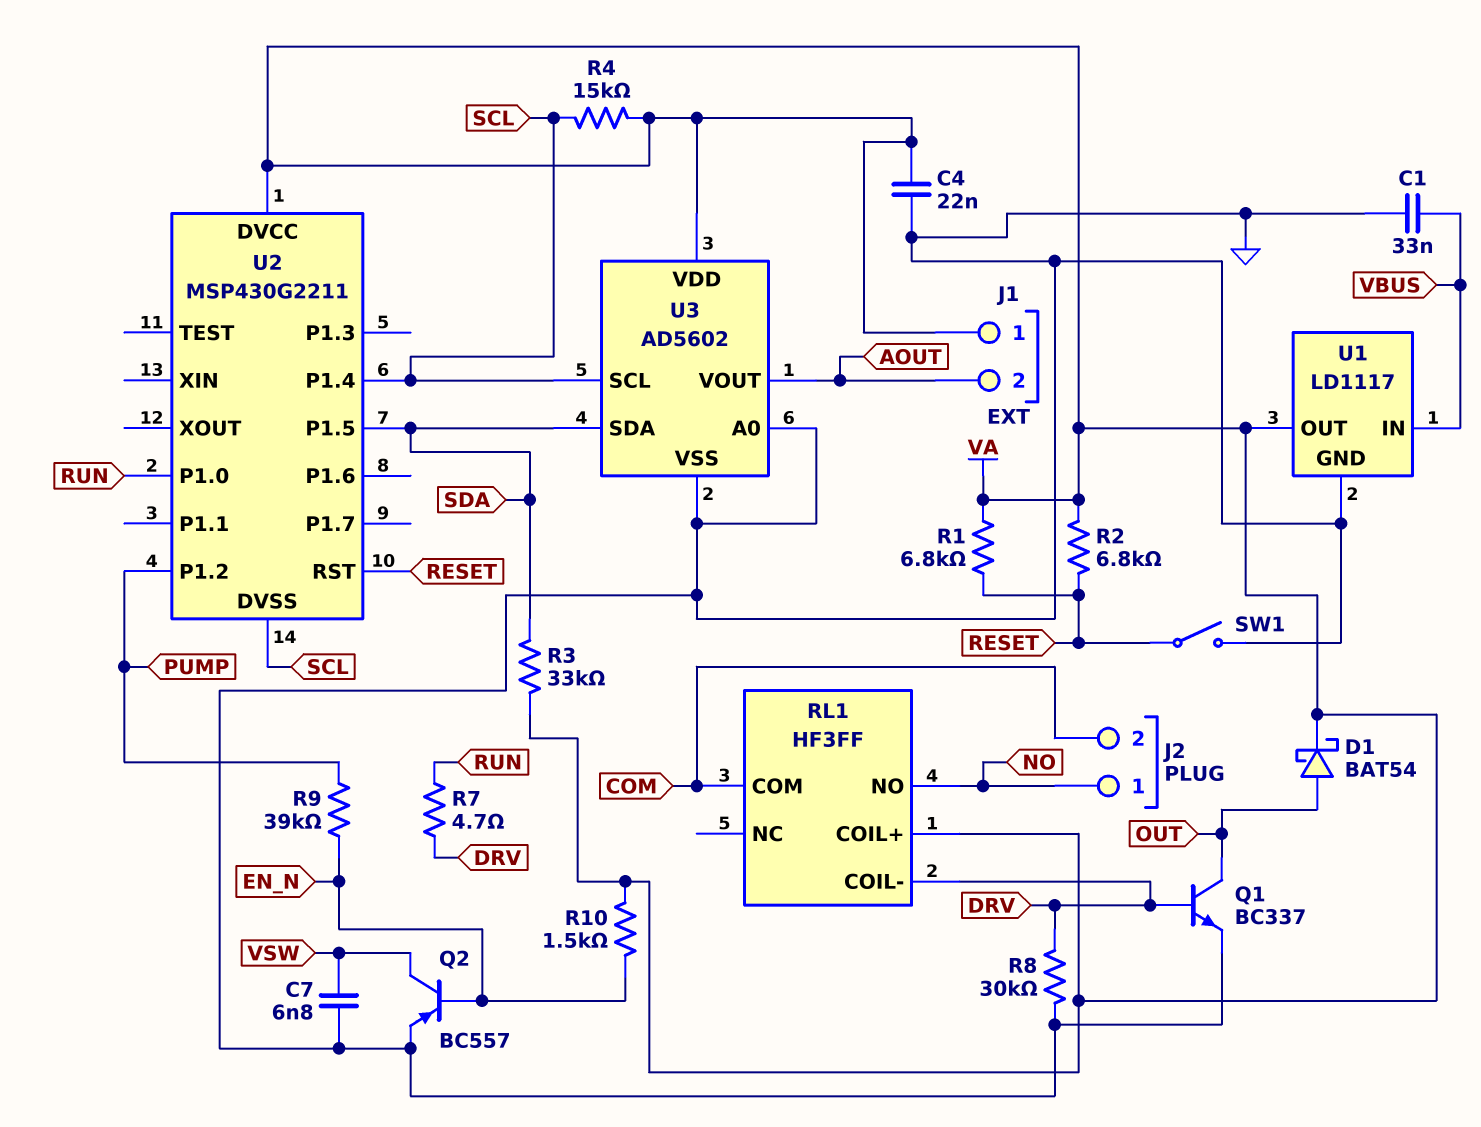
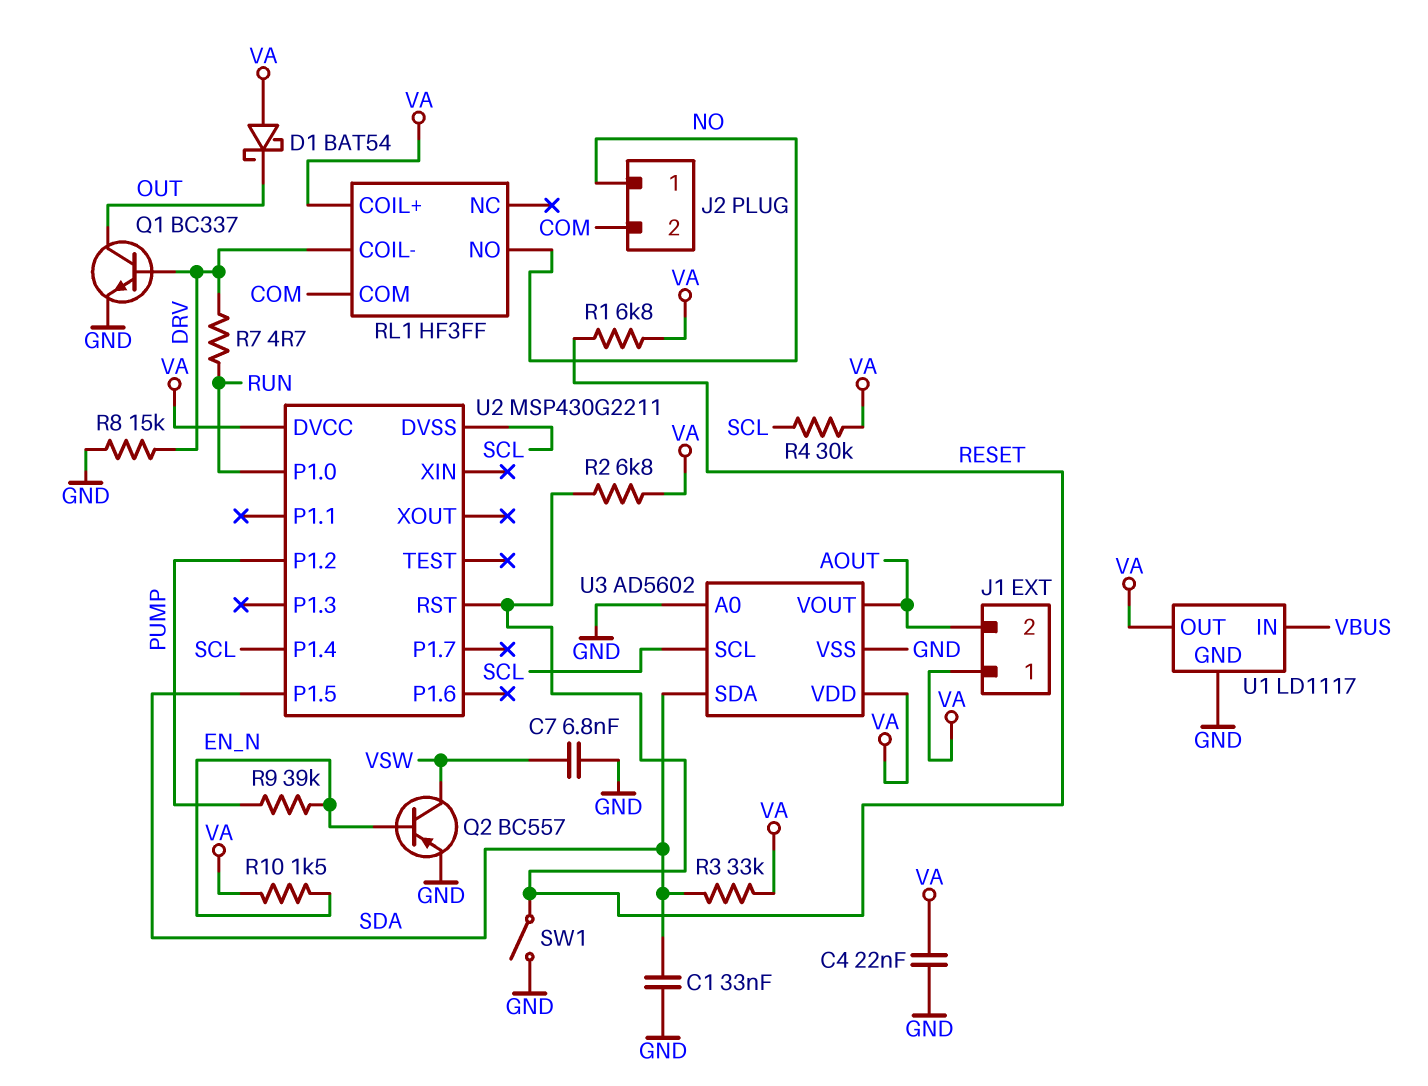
C1: 33nF (GND, VBUS) -> 33nF (GND, SDA)
D1: schottky BAT54 (A OUT, K VA) -> schottky BAT54 (A VA, K OUT)
R4: 15k (SCL, VA) -> 30k (SCL, VA)
R8: 30k (DRV, GND) -> 15k (DRV, GND)

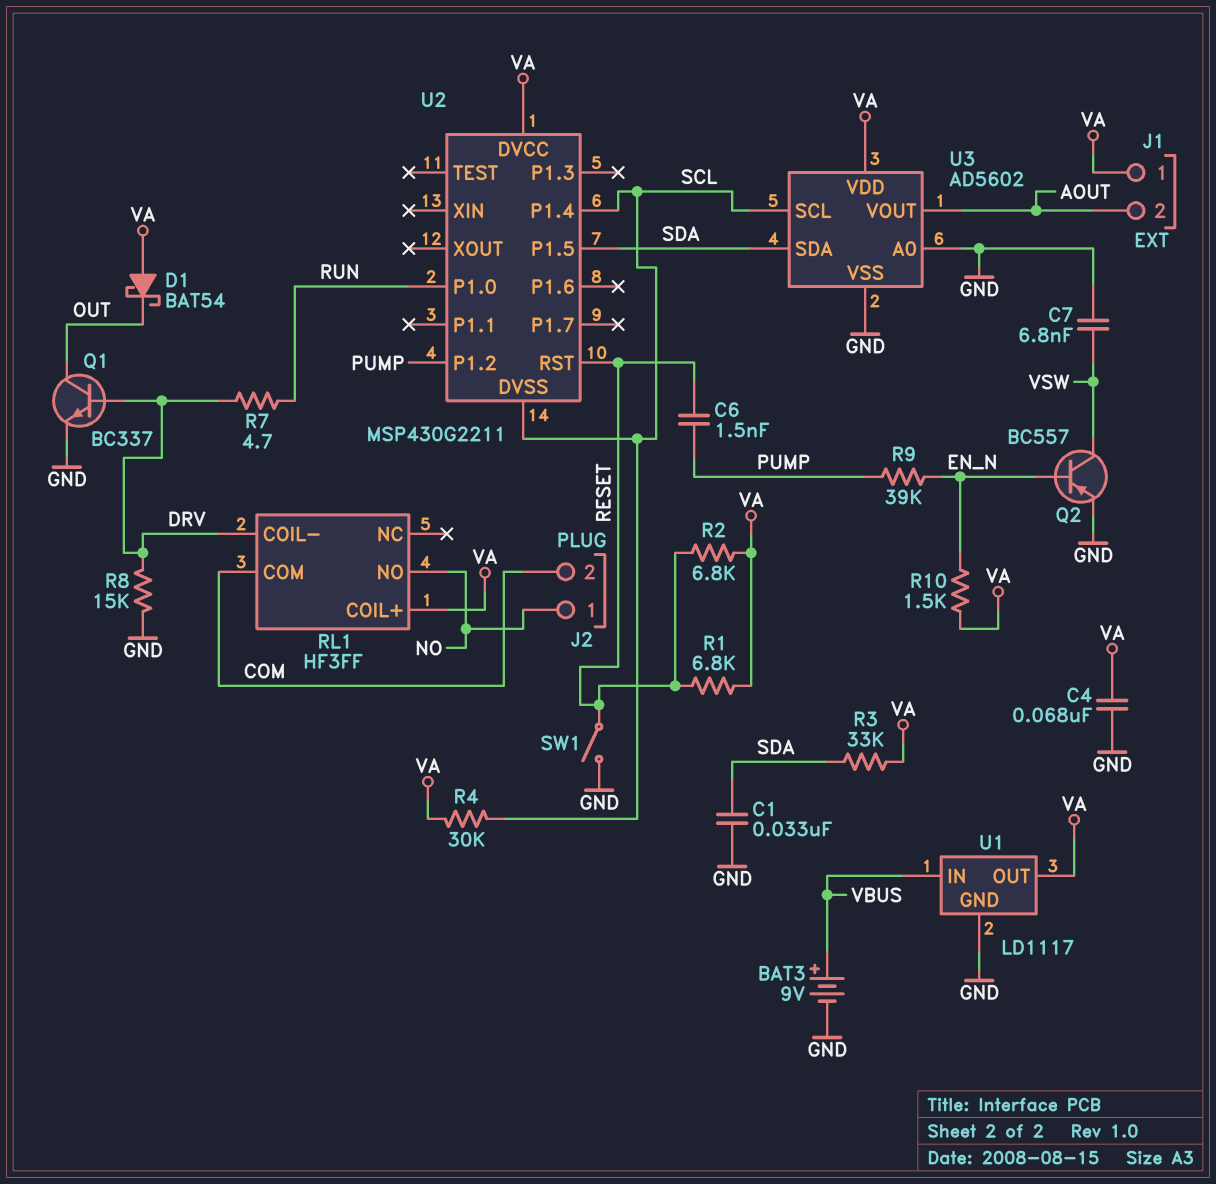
BAT3: none -> 9V (plus VBUS, minus GND)
C4: 22nF (GND, VA) -> 68nF (GND, VA)
C6: none -> 1.5nF (PUMP, RESET)

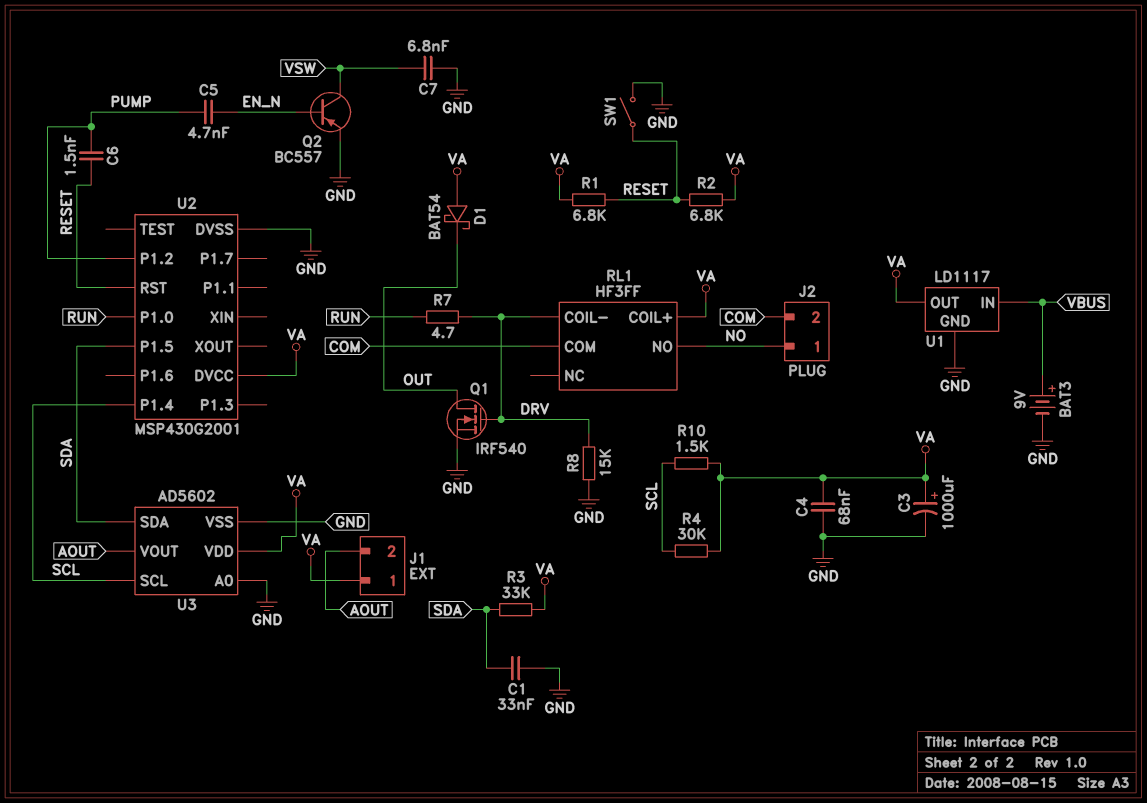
C3: none -> 1000uF (plus VA, minus GND)
C5: none -> 4.7nF (EN_N, PUMP)
Q1: NPN BC337 (B DRV, C OUT, E GND) -> NMOS IRF540 (G DRV, D OUT, S GND)
R9: 39k (EN_N, PUMP) -> none
R10: 1.5k (EN_N, VA) -> 1.5k (SCL, VA)
U2: MSP430G2211 -> MSP430G2001
U2 pin DVSS: SCL -> GND

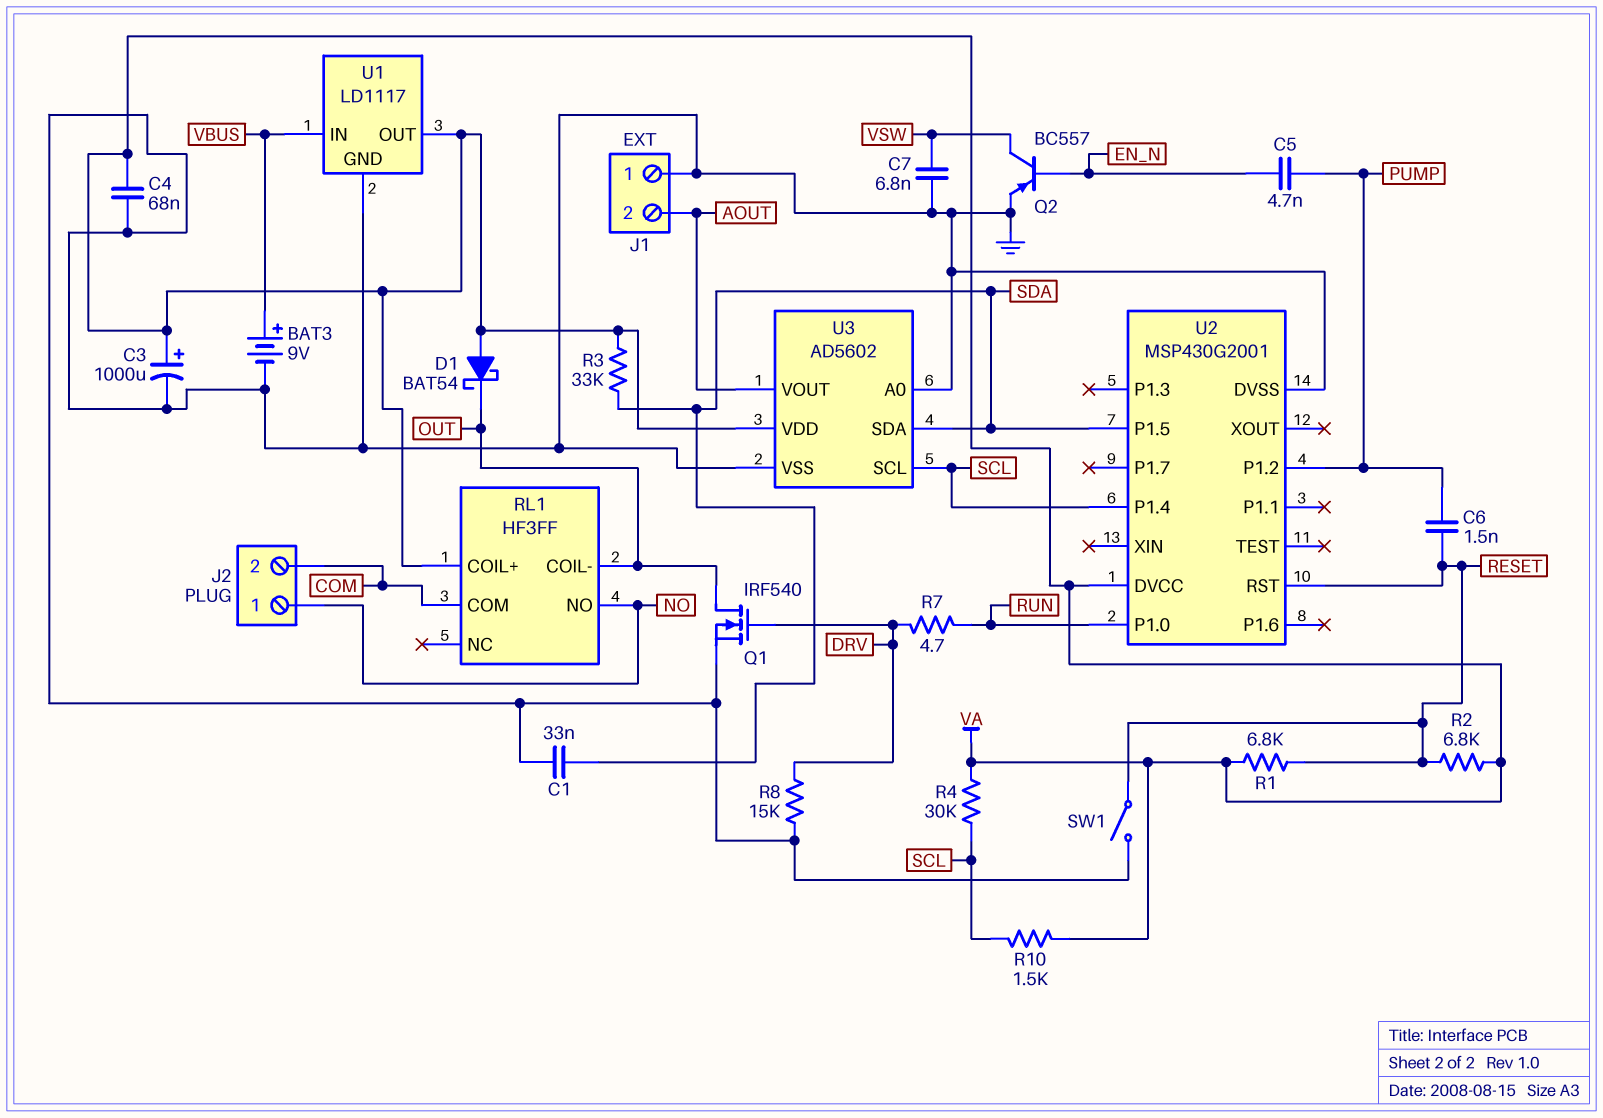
J1 pin 1: VA -> GND
RL1 pin COIL-: DRV -> OUT

